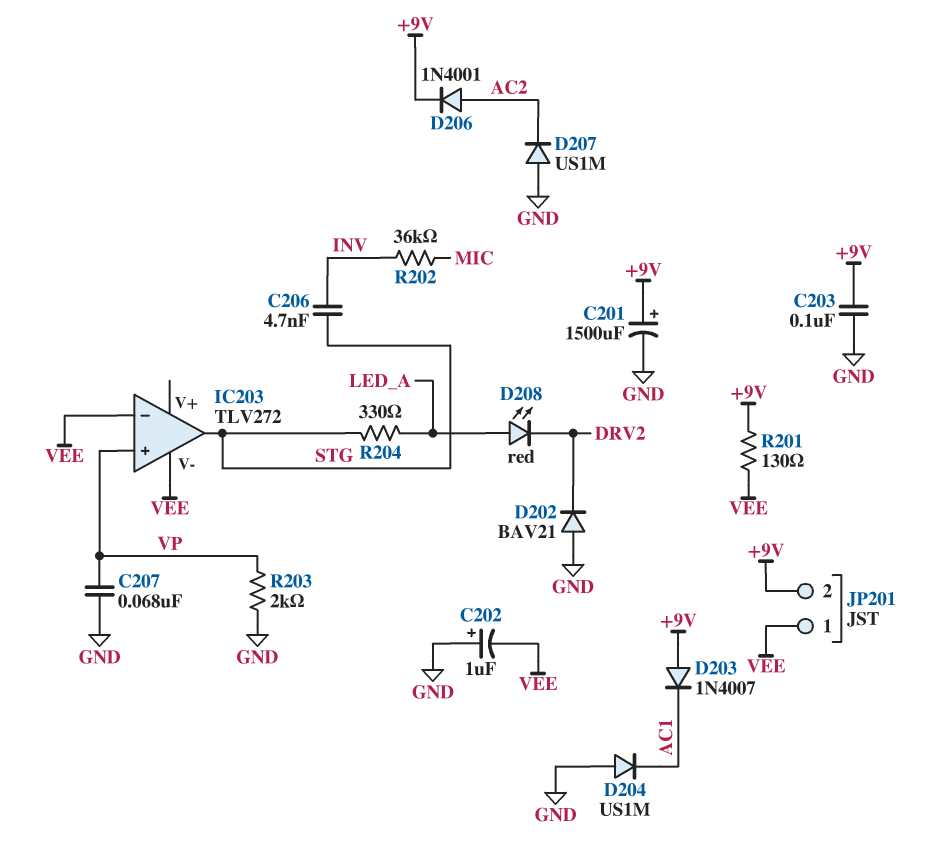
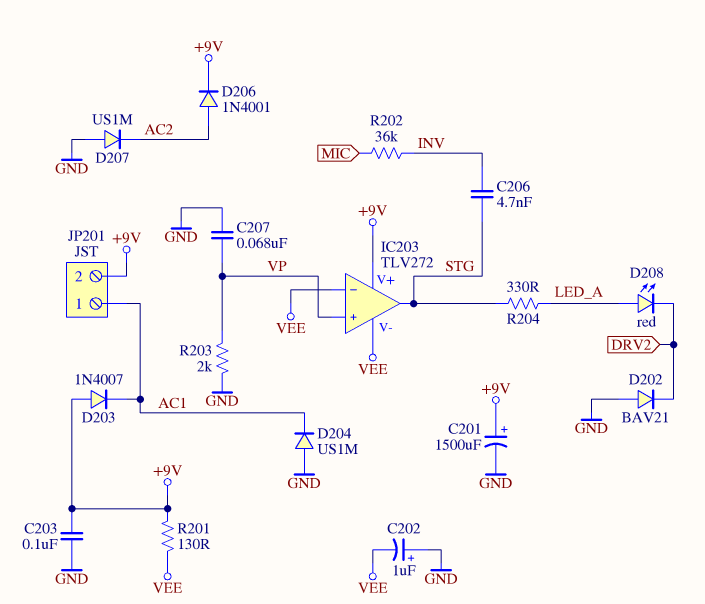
IC203 pin V+: none -> +9V
JP201 pin 1: VEE -> AC1

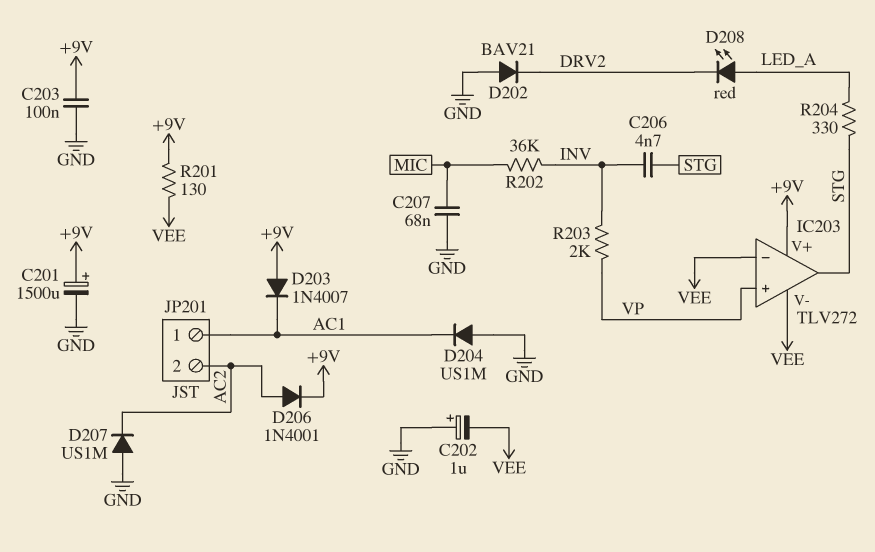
C207: 68nF (GND, VP) -> 68nF (GND, MIC)
JP201 pin 2: +9V -> AC2
R203: 2k (GND, VP) -> 2k (INV, VP)

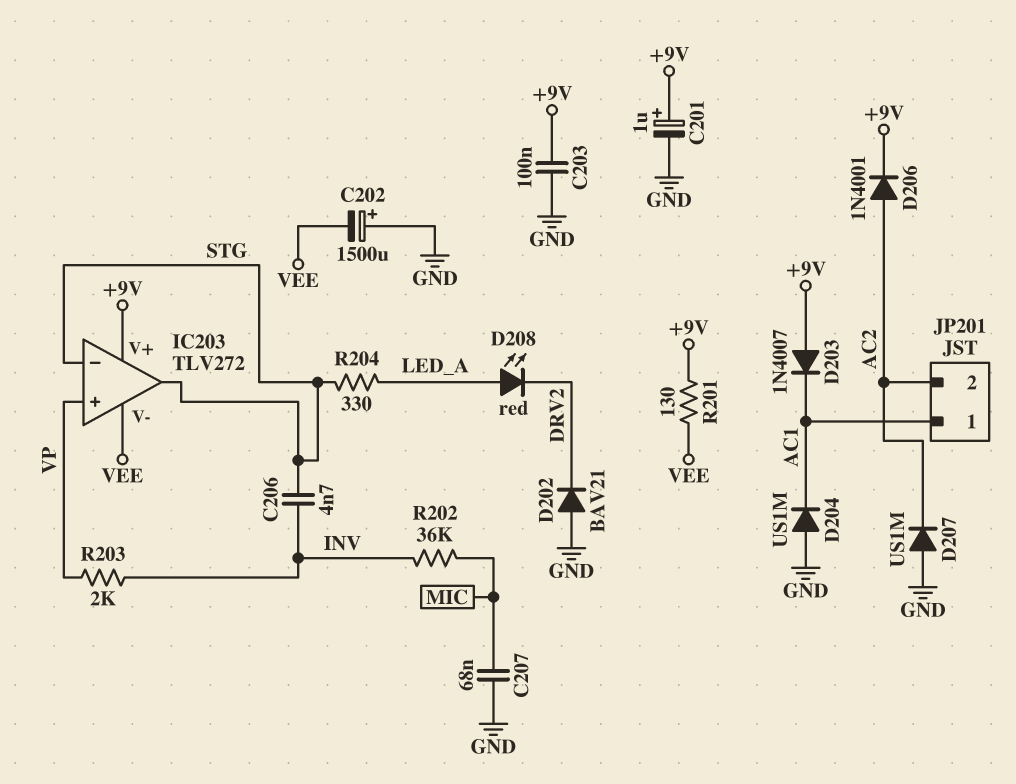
C201: 1500uF (plus +9V, minus GND) -> 1uF (plus +9V, minus GND)
C202: 1uF (plus GND, minus VEE) -> 1500uF (plus GND, minus VEE)
IC203 pin in-: VEE -> STG

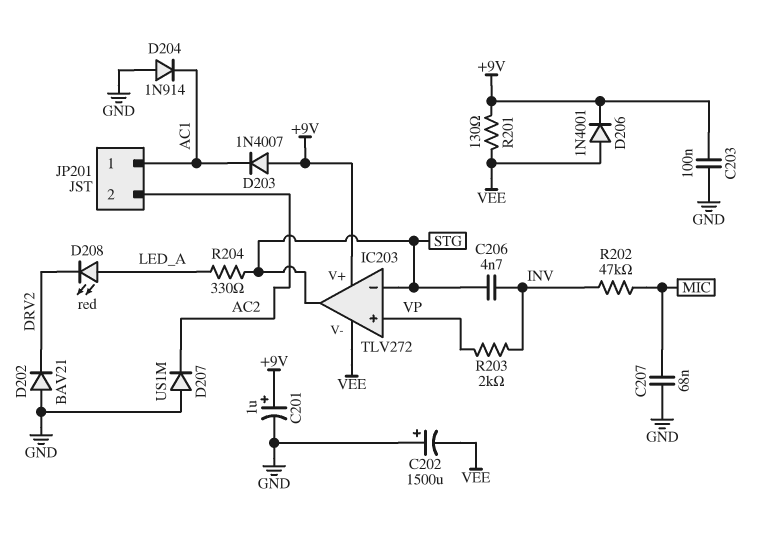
D204: diode US1M (A GND, K AC1) -> diode 1N914 (A GND, K AC1)
D206: diode 1N4001 (A AC2, K +9V) -> diode 1N4001 (A VEE, K +9V)
R202: 36k (INV, MIC) -> 47k (INV, MIC)

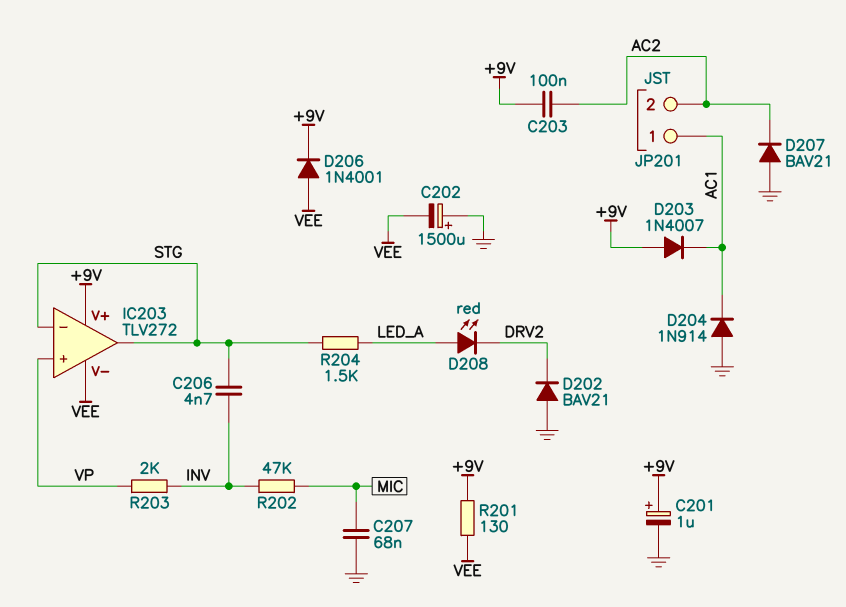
C203: 100nF (+9V, GND) -> 100nF (+9V, AC2)
D207: diode US1M (A GND, K AC2) -> diode BAV21 (A GND, K AC2)
R204: 330 (LED_A, STG) -> 1.5k (LED_A, STG)

